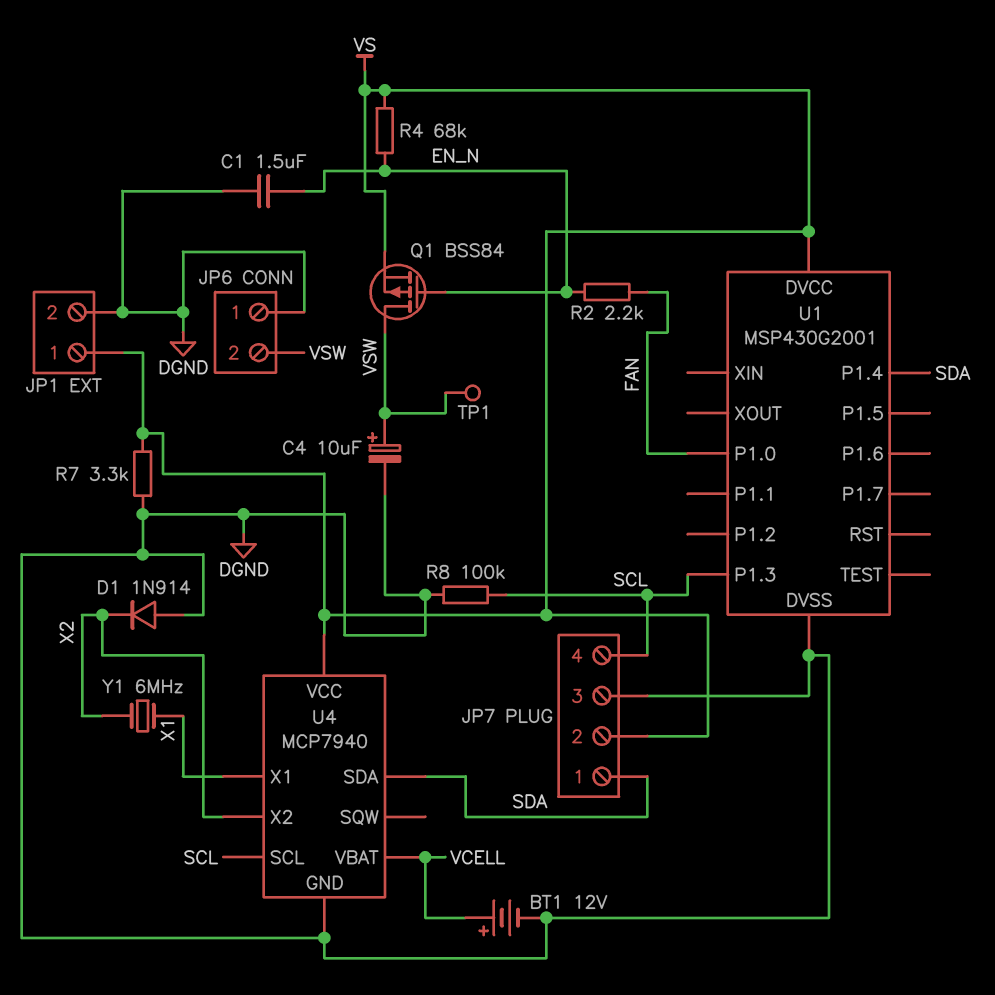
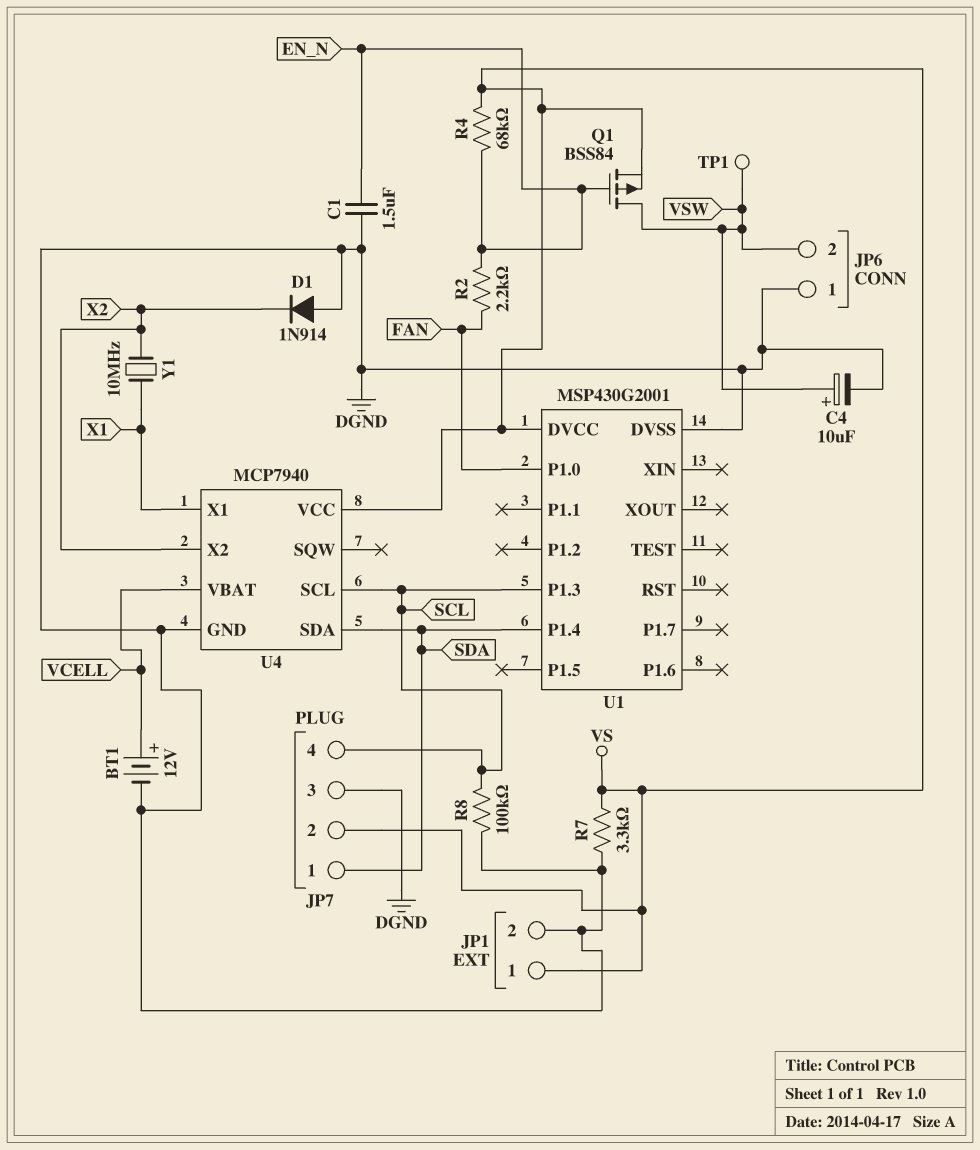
Y1: 6MHz (X1, X2) -> 10MHz (X1, X2)

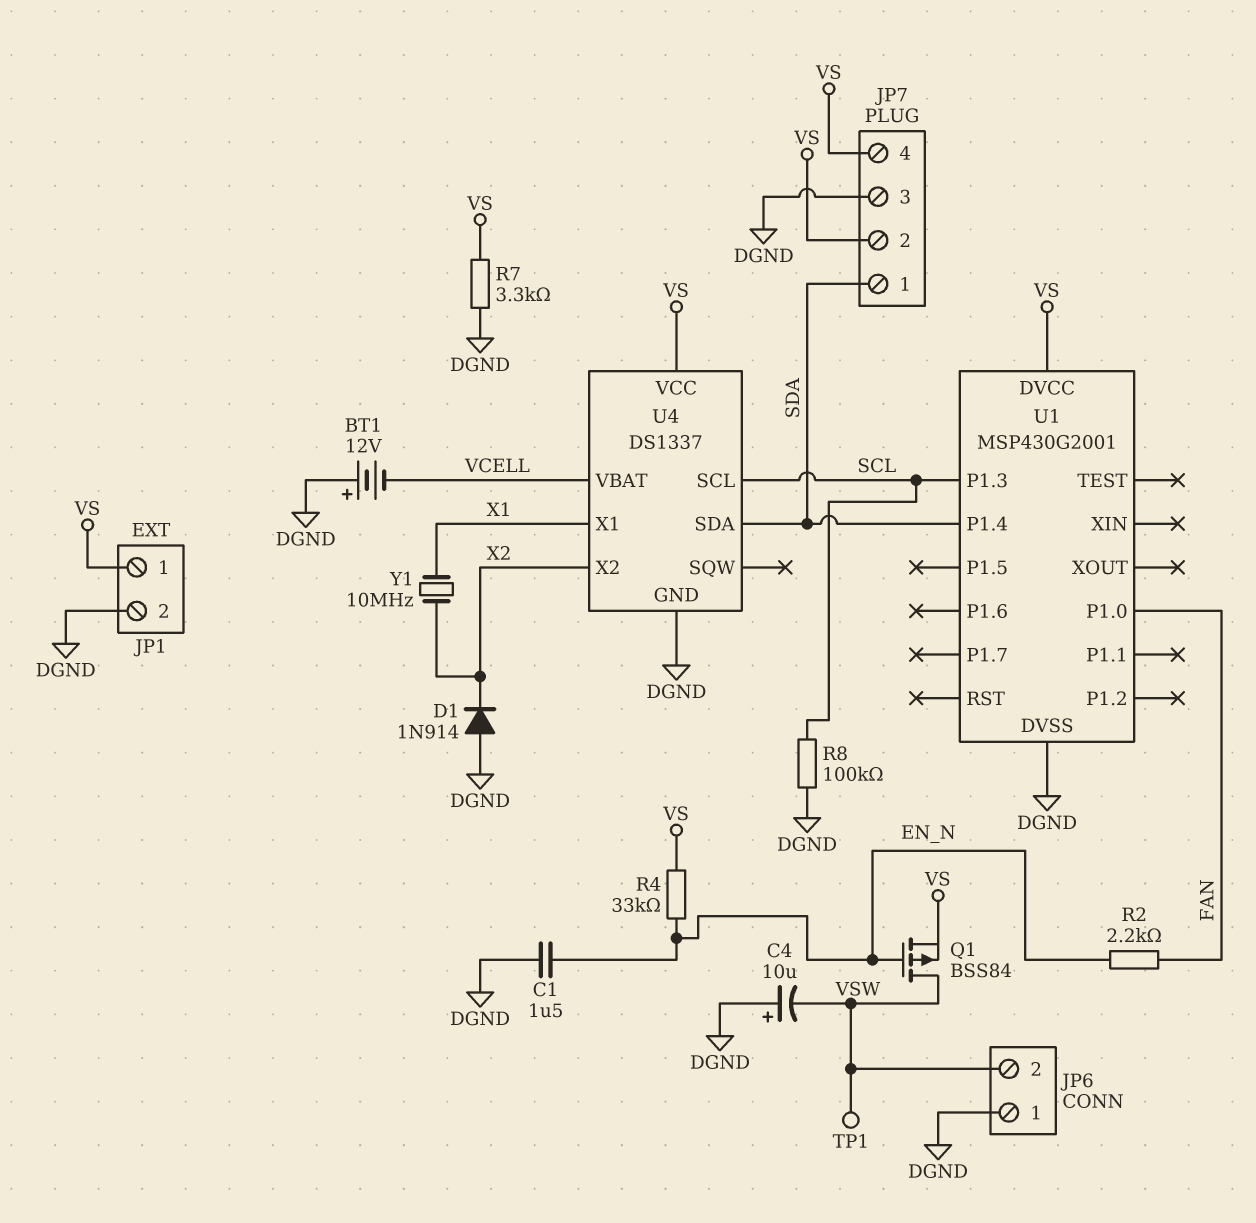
BT1: 12V (plus VCELL, minus DGND) -> 12V (plus DGND, minus VCELL)
C4: 10uF (plus VSW, minus DGND) -> 10uF (plus DGND, minus VSW)
JP7 pin 4: SCL -> VS
R4: 68k (EN_N, VS) -> 33k (EN_N, VS)
U4: MCP7940 -> DS1337

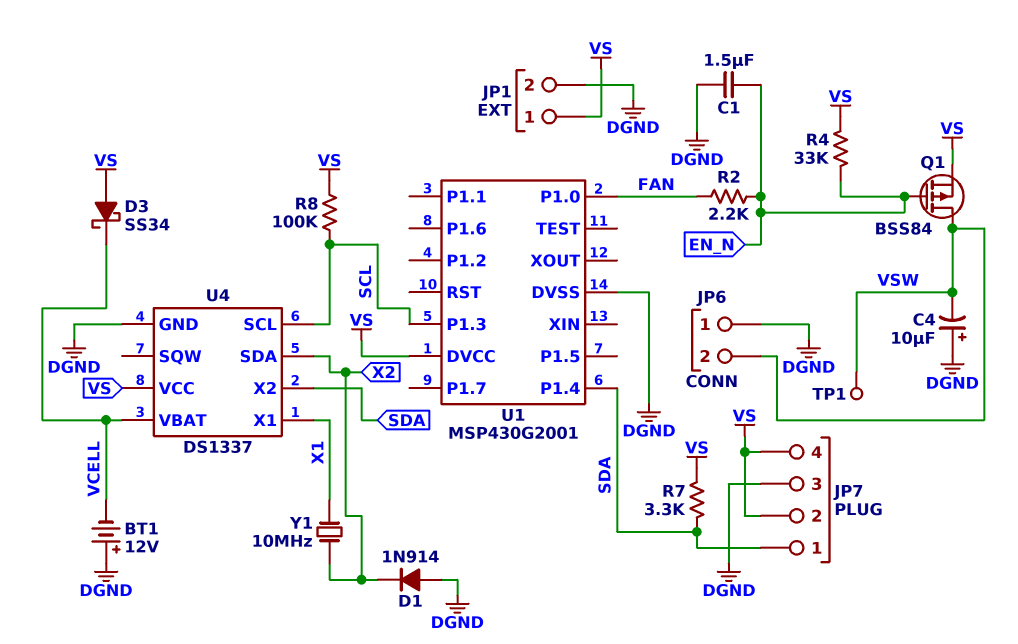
D3: none -> schottky SS34 (A VS, K VCELL)
R7: 3.3k (DGND, VS) -> 3.3k (SDA, VS)
R8: 100k (DGND, SCL) -> 100k (SCL, VS)
U4 pin SDA: SDA -> X2
U4 pin X2: X2 -> SDA

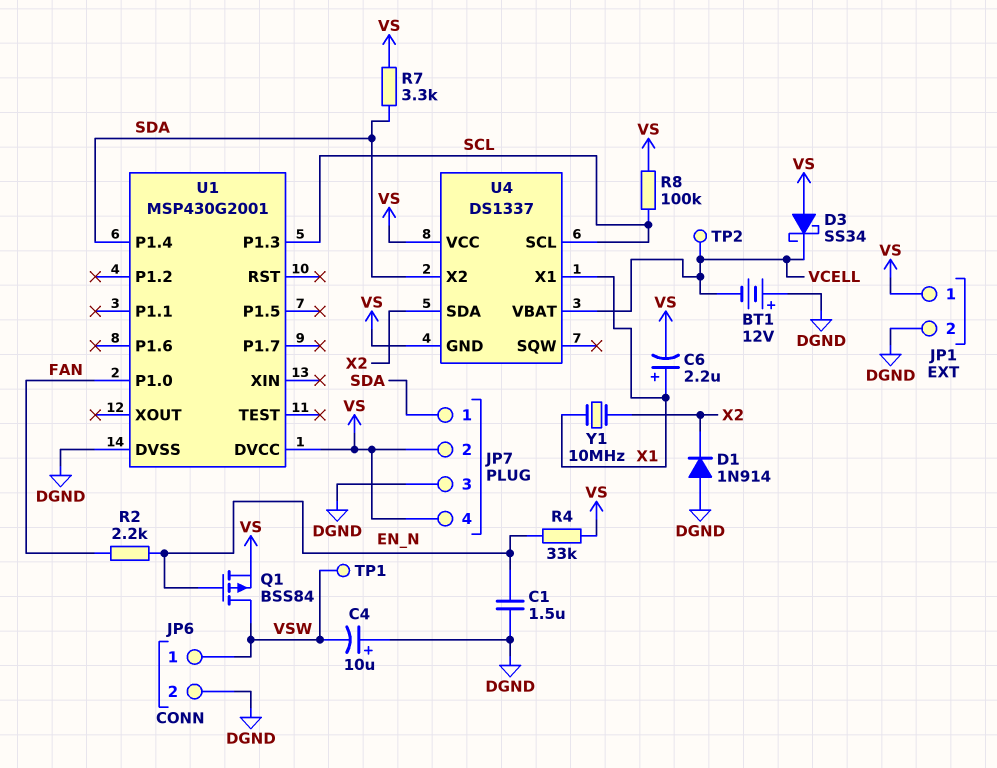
C6: none -> 2.2uF (plus X1, minus VS)
JP6 pin 1: DGND -> VSW
JP6 pin 2: VSW -> DGND
TP2: none -> test point (VCELL)
U4 pin GND: DGND -> VS

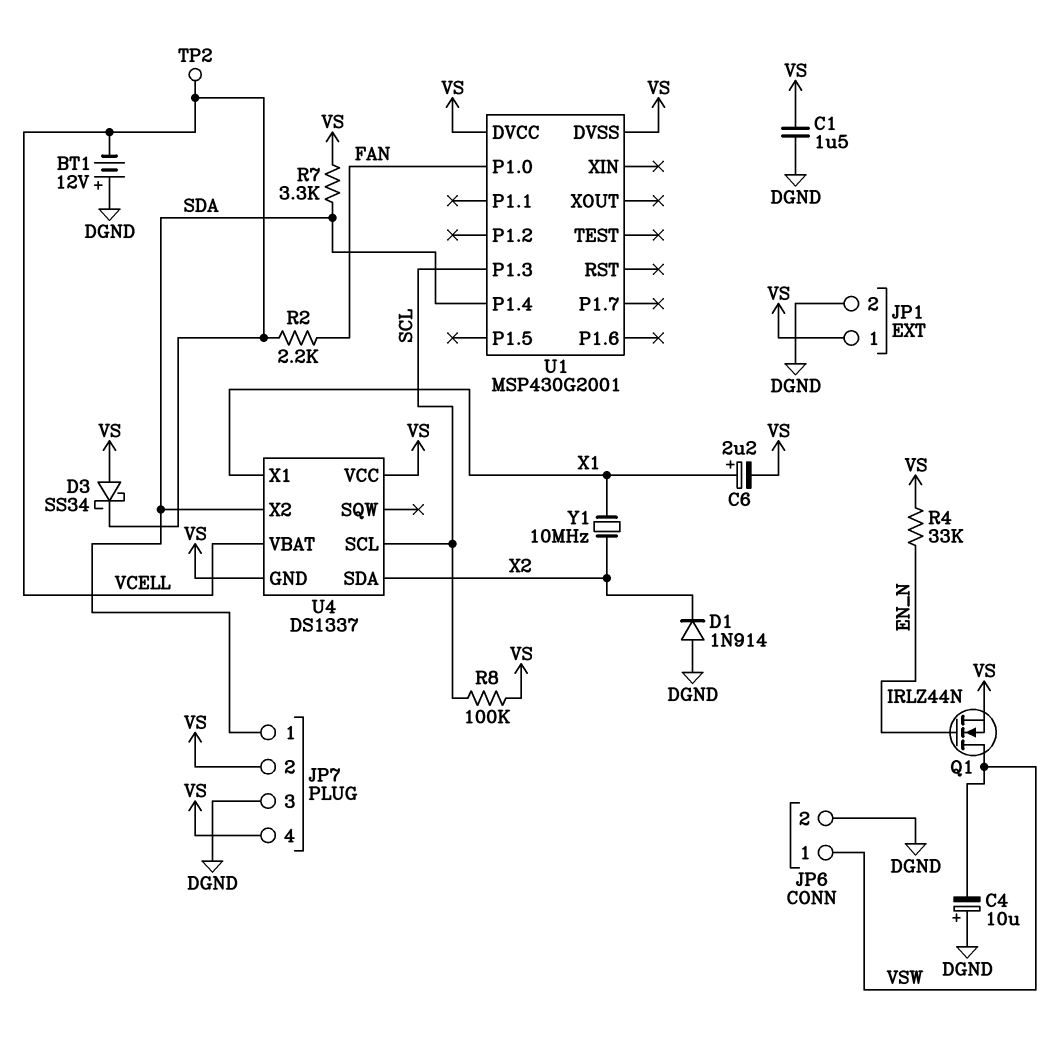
C1: 1.5uF (DGND, EN_N) -> 1.5uF (DGND, VS)
Q1: PMOS BSS84 (G EN_N, D VSW, S VS) -> NMOS IRLZ44N (G EN_N, D VSW, S VS)
R2: 2.2k (EN_N, FAN) -> 2.2k (FAN, VCELL)
TP1: test point (VSW) -> none
U1 pin DVSS: DGND -> VS

